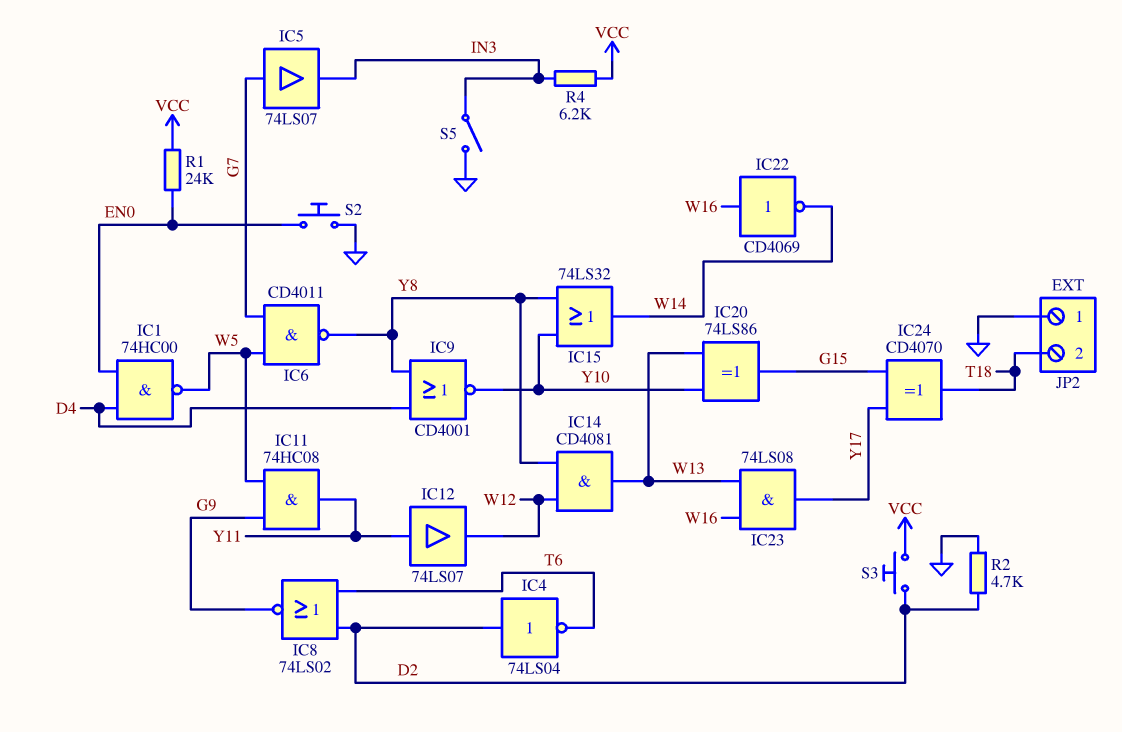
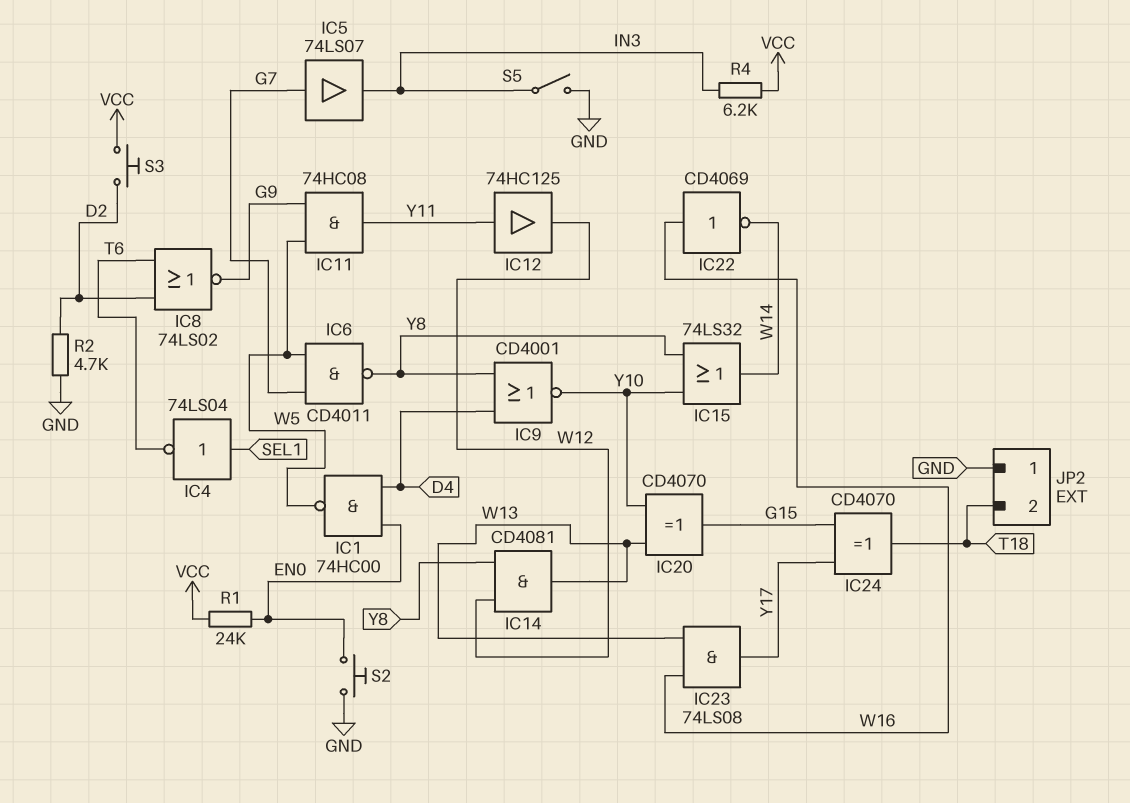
IC4: NOT 74LS04 (in D2, out T6) -> NOT 74LS04 (in SEL1, out T6)
IC12: buffer 74LS07 (in Y11, out W12) -> buffer 74HC125 (in Y11, out W12)
IC20: XOR 74LS86 (in W13, in Y10, out G15) -> XOR CD4070 (in W13, in Y10, out G15)

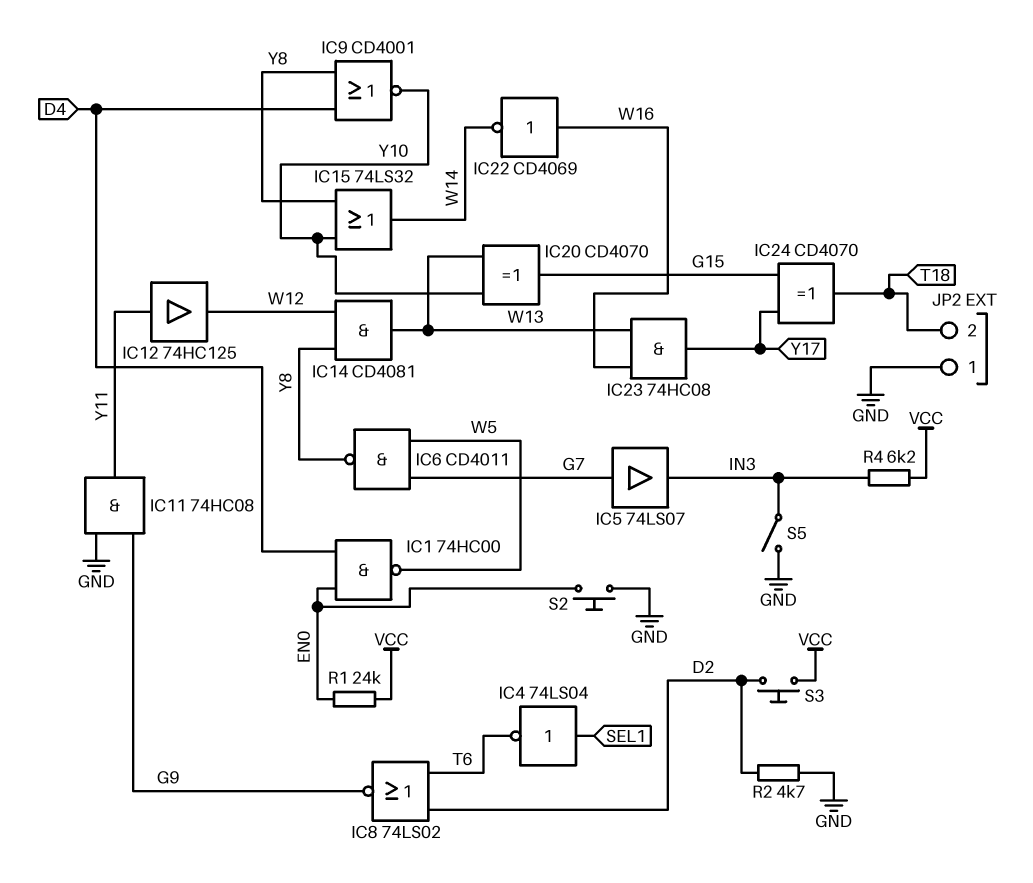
IC11: AND 74HC08 (in G9, in W5, out Y11) -> AND 74HC08 (in G9, in GND, out Y11)
IC23: AND 74LS08 (in W13, in W16, out Y17) -> AND 74HC08 (in W13, in W16, out Y17)

